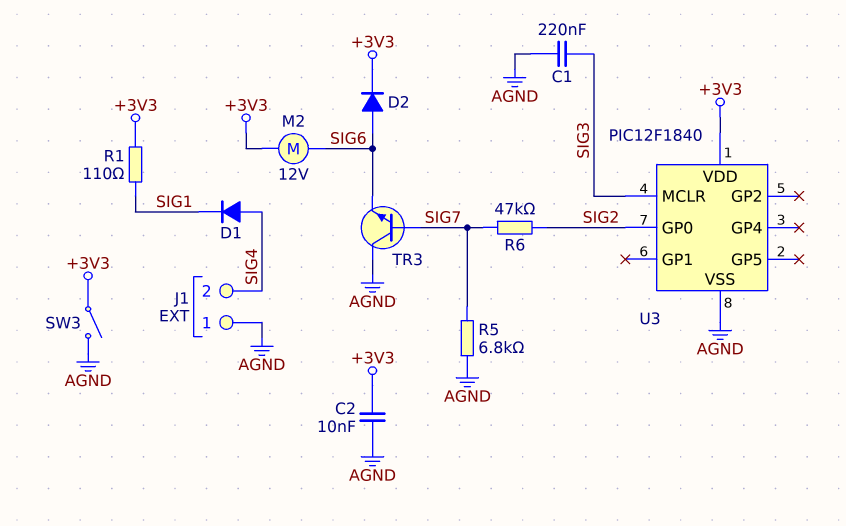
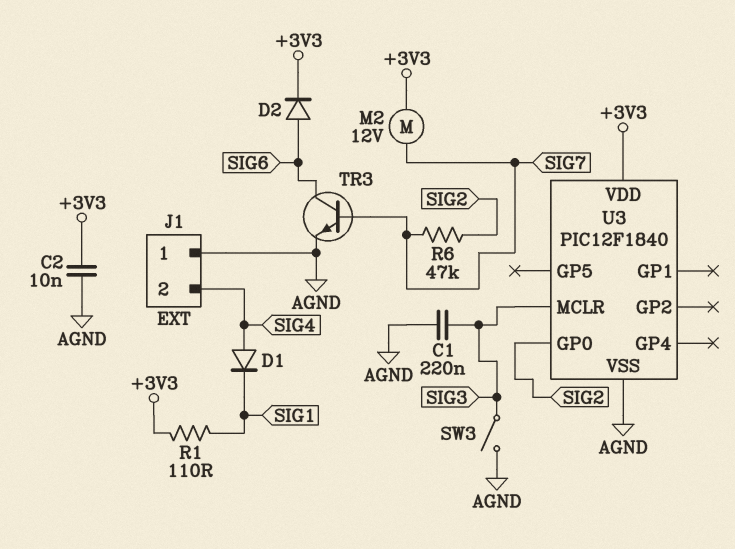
M2: motor 12V (+3V3, SIG6) -> motor 12V (+3V3, SIG7)
R5: 6.8k (AGND, SIG7) -> none
SW3: switch (+3V3, AGND) -> switch (AGND, SIG3)
TR3: NPN (B SIG7, C AGND, E SIG6) -> NPN (B SIG7, C SIG6, E AGND)

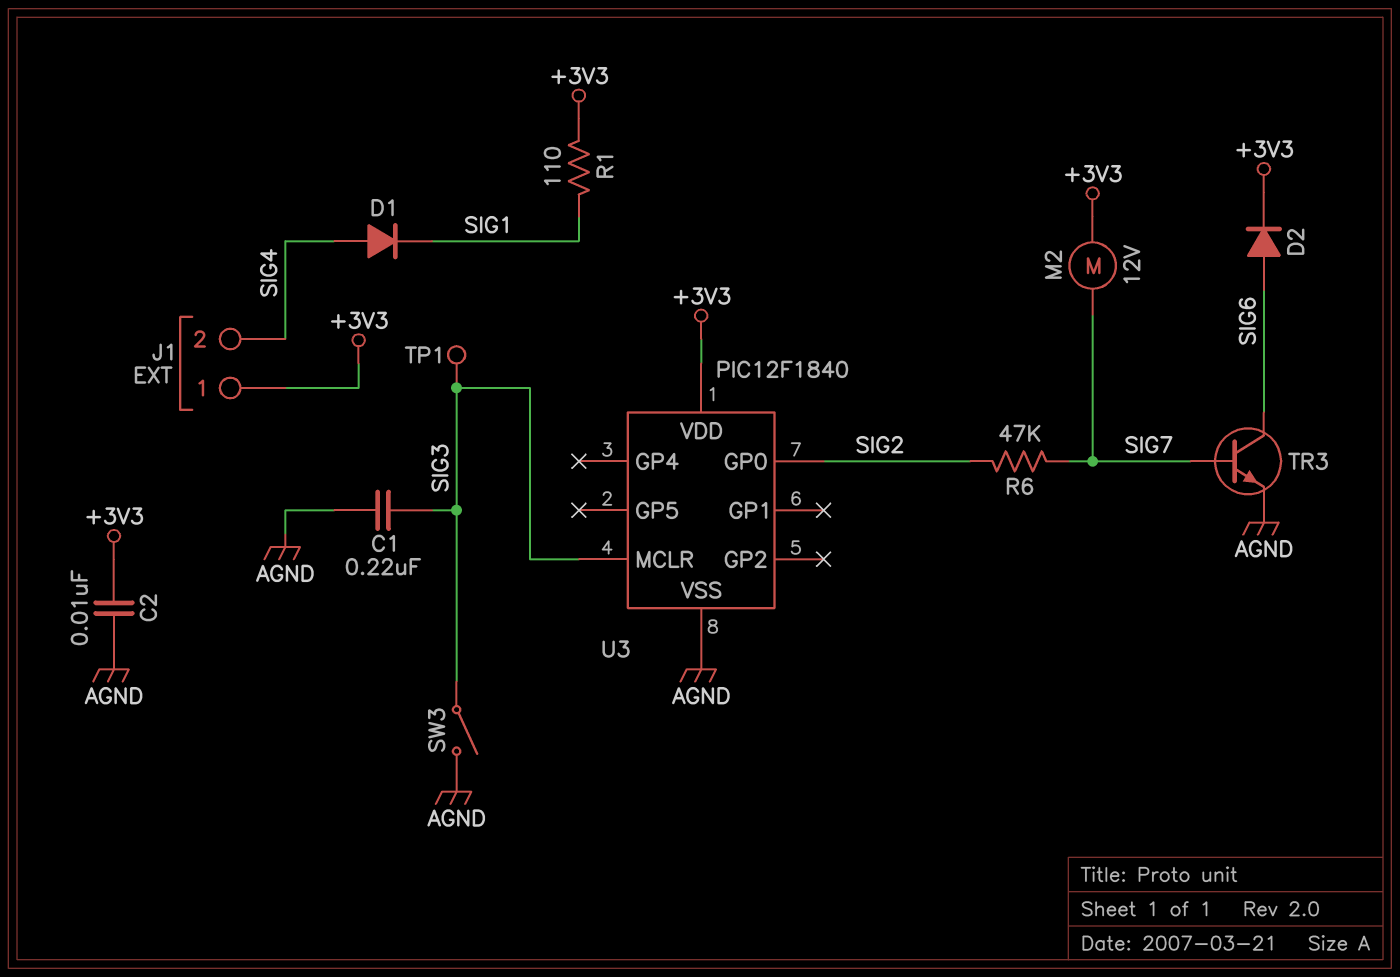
J1 pin 1: AGND -> +3V3
TP1: none -> test point (SIG3)

